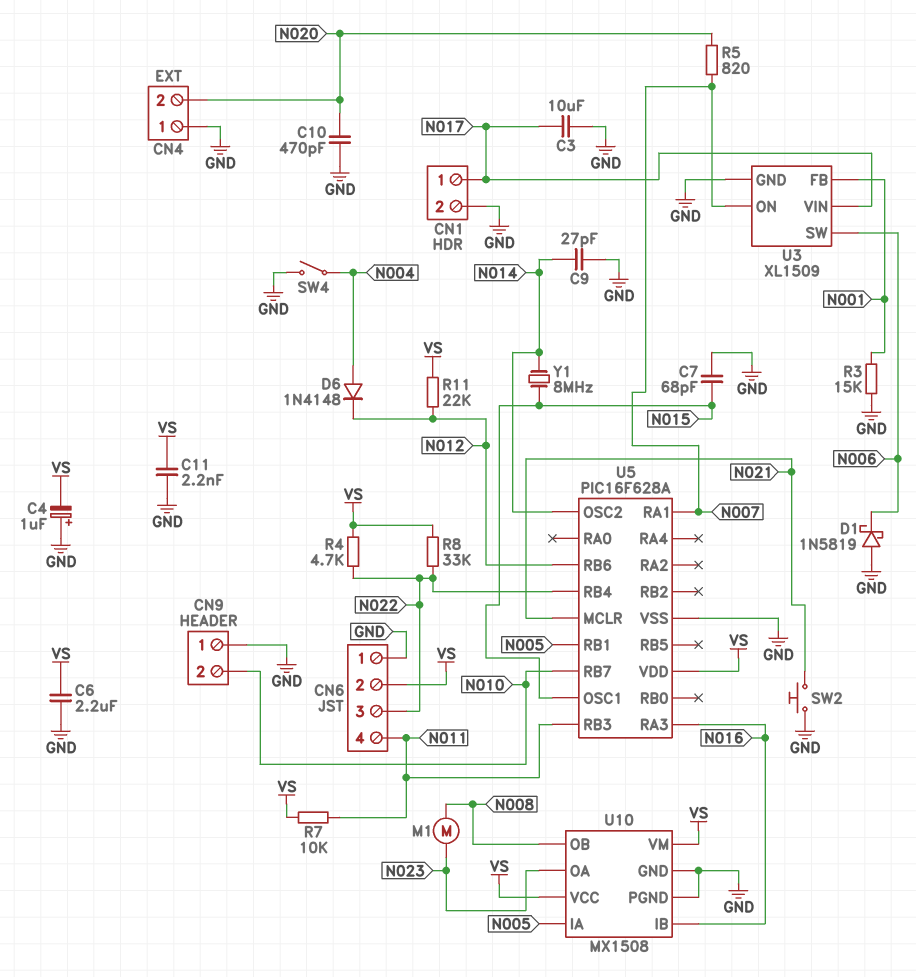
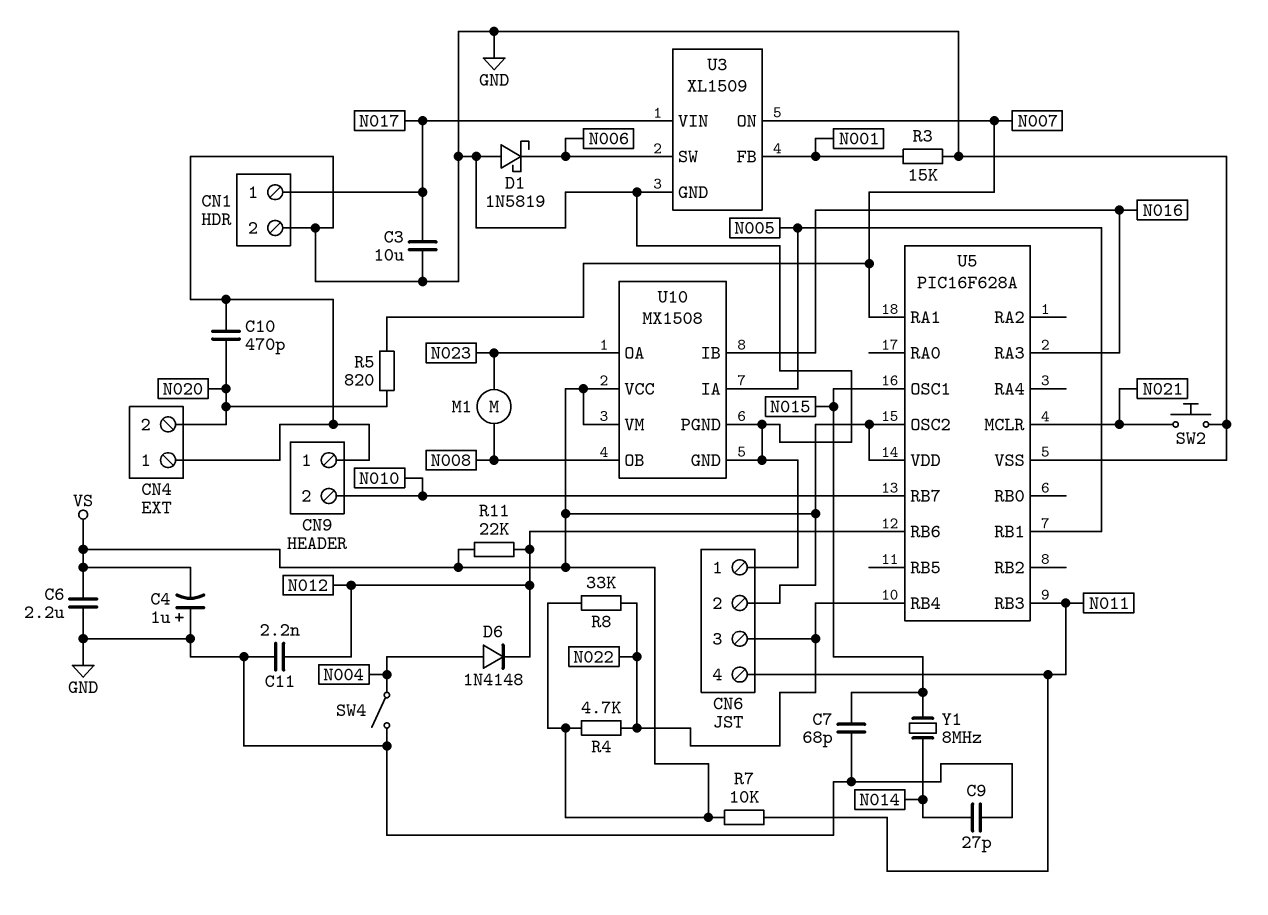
C11: 2.2nF (GND, VS) -> 2.2nF (GND, N012)
U5 pin OSC2: N014 -> VS

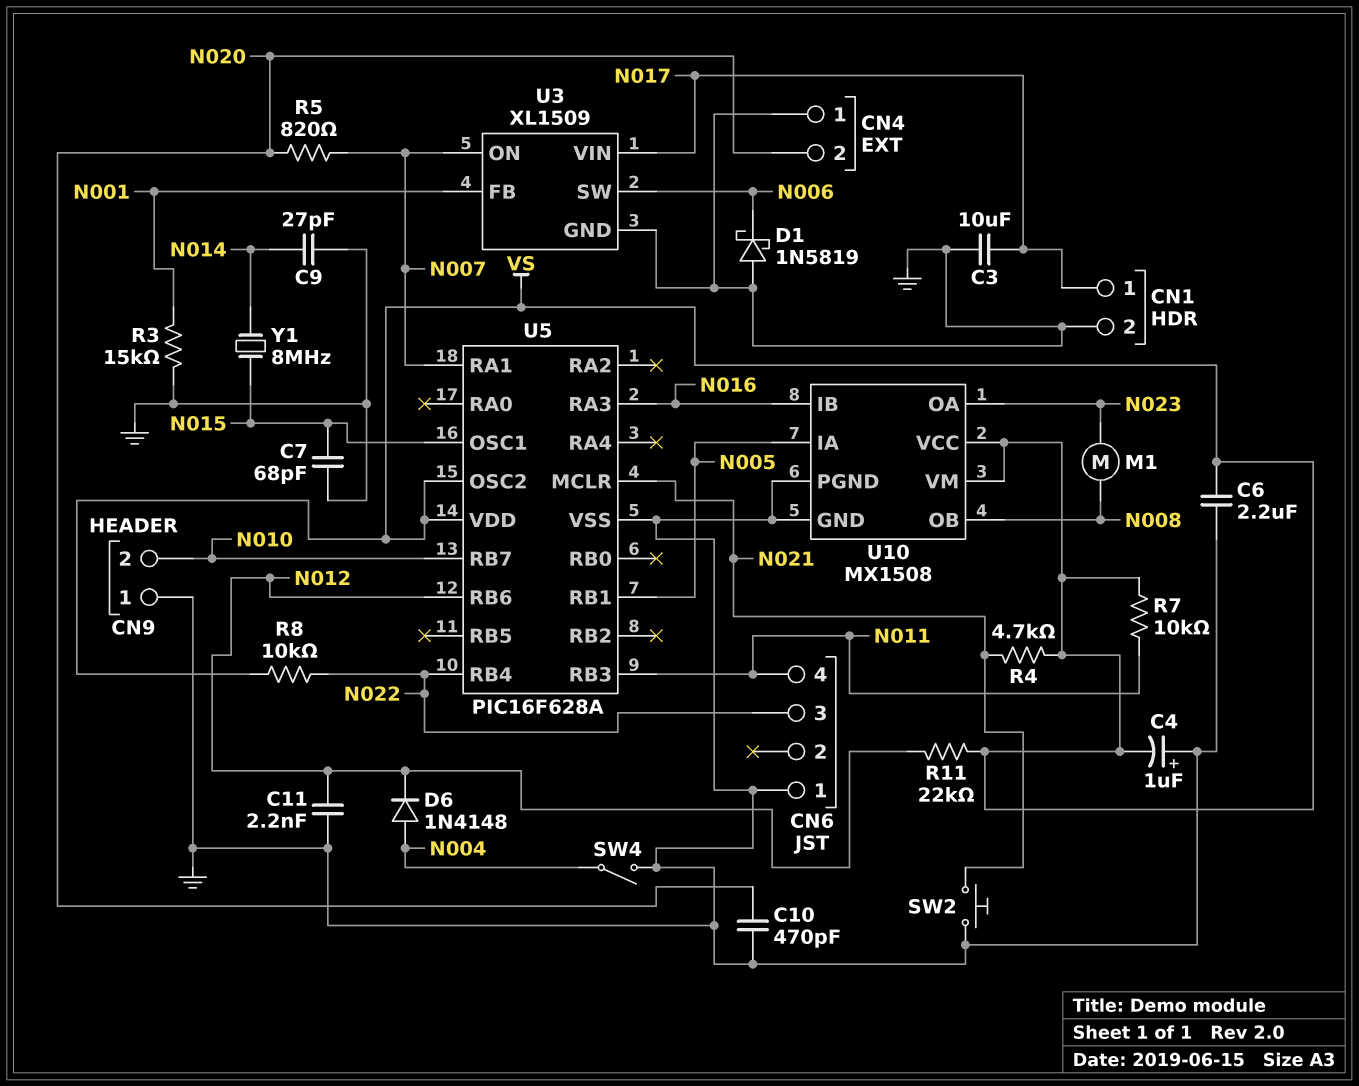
CN6 pin 2: VS -> none
R4: 4.7k (N022, VS) -> 4.7k (N021, VS)
R8: 33k (N022, VS) -> 10k (N022, VS)

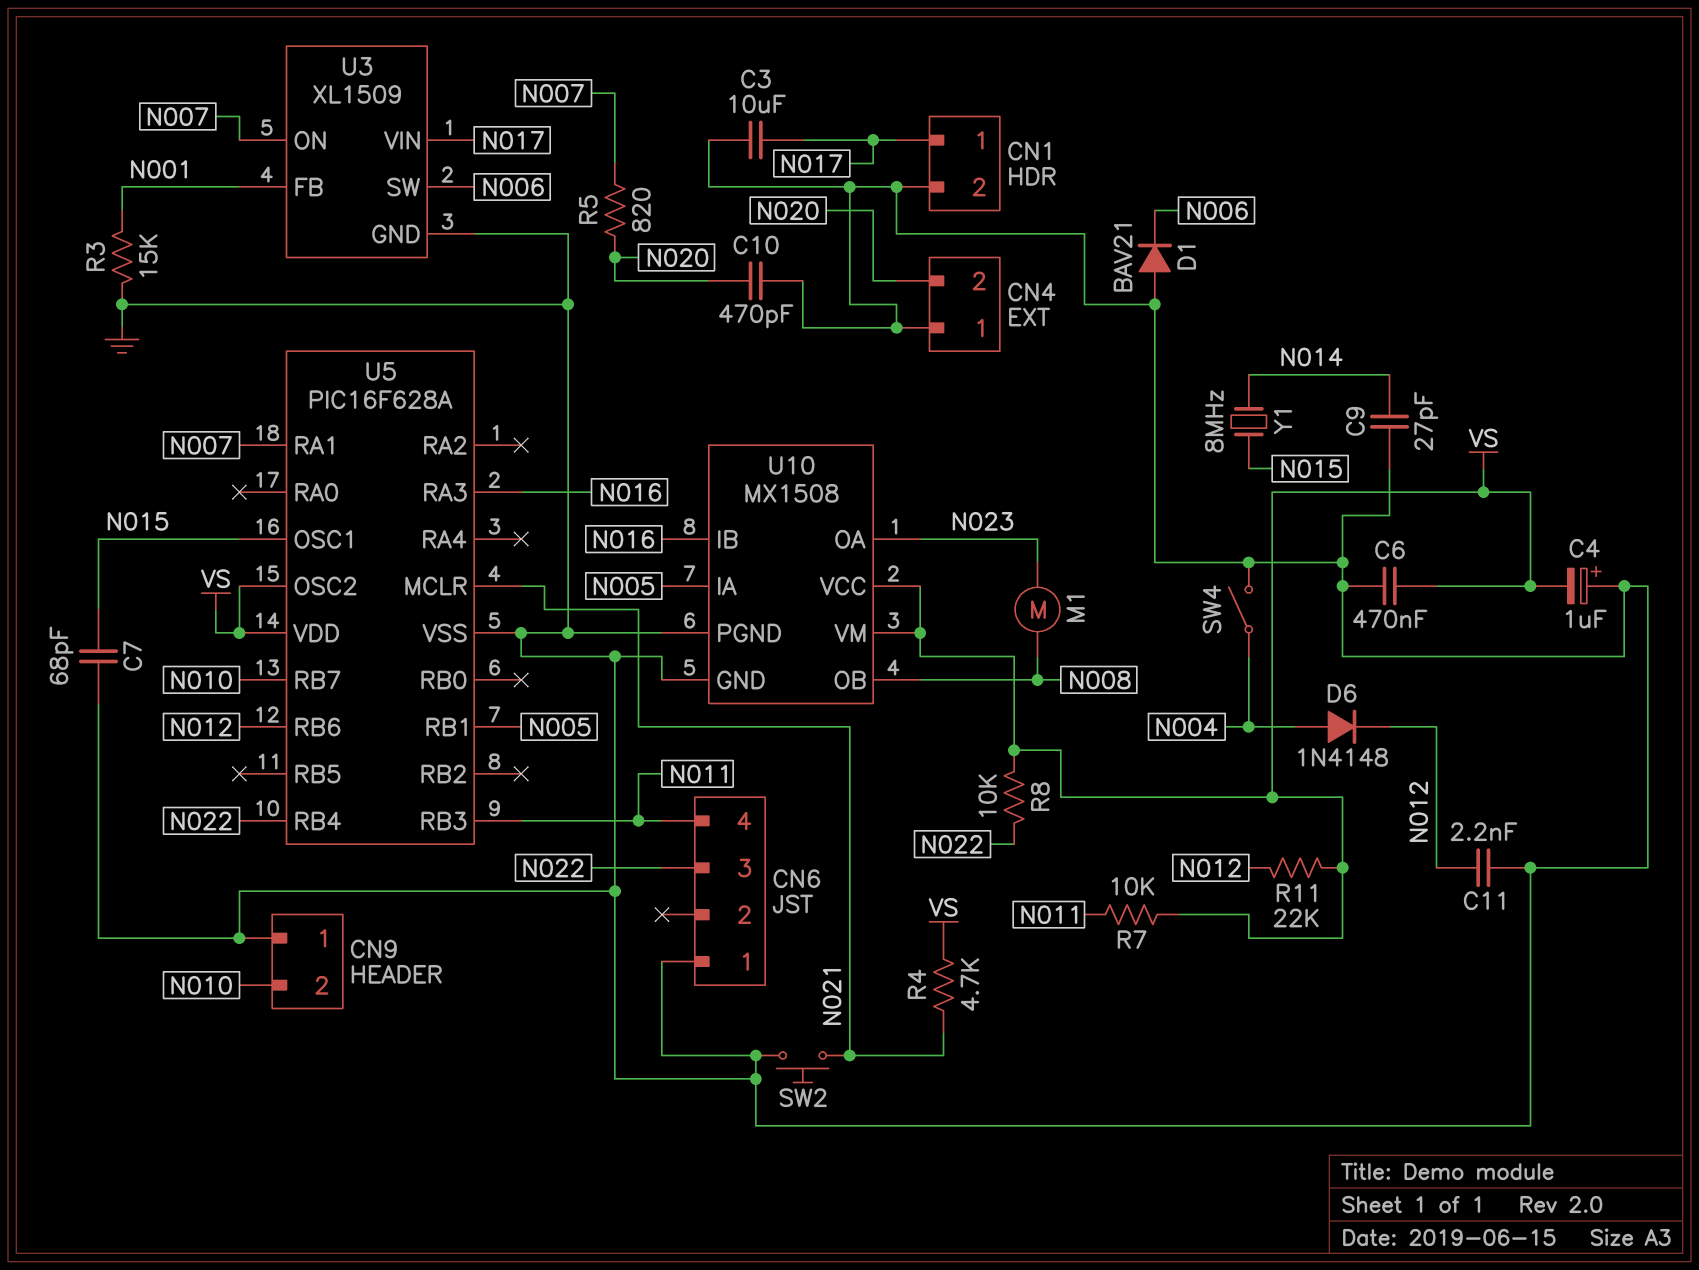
C6: 2.2uF (GND, VS) -> 470nF (GND, VS)
D1: schottky 1N5819 (A GND, K N006) -> diode BAV21 (A GND, K N006)

